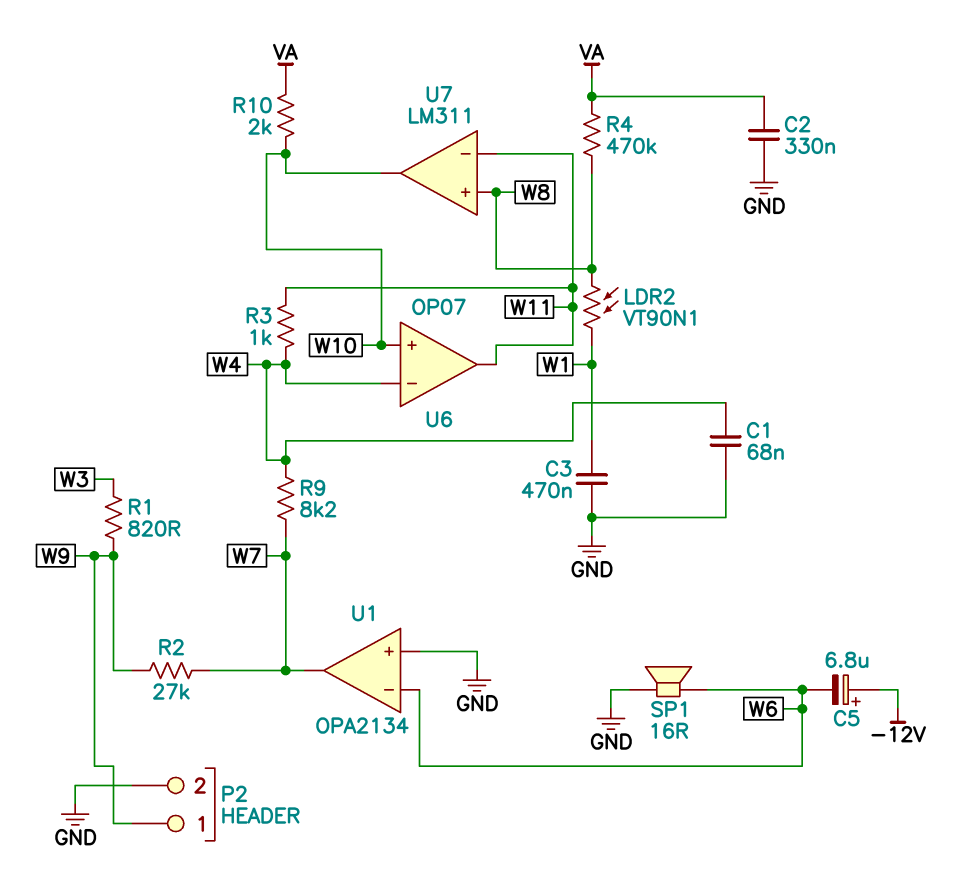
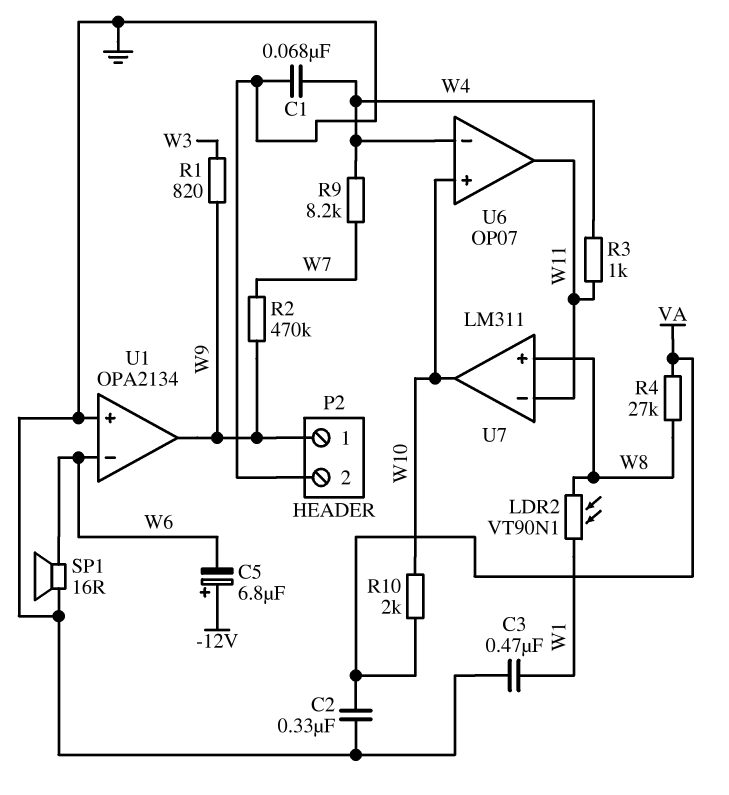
R2: 27k (W7, W9) -> 470k (W7, W9)
R4: 470k (VA, W8) -> 27k (VA, W8)
U1 pin out: W7 -> W9

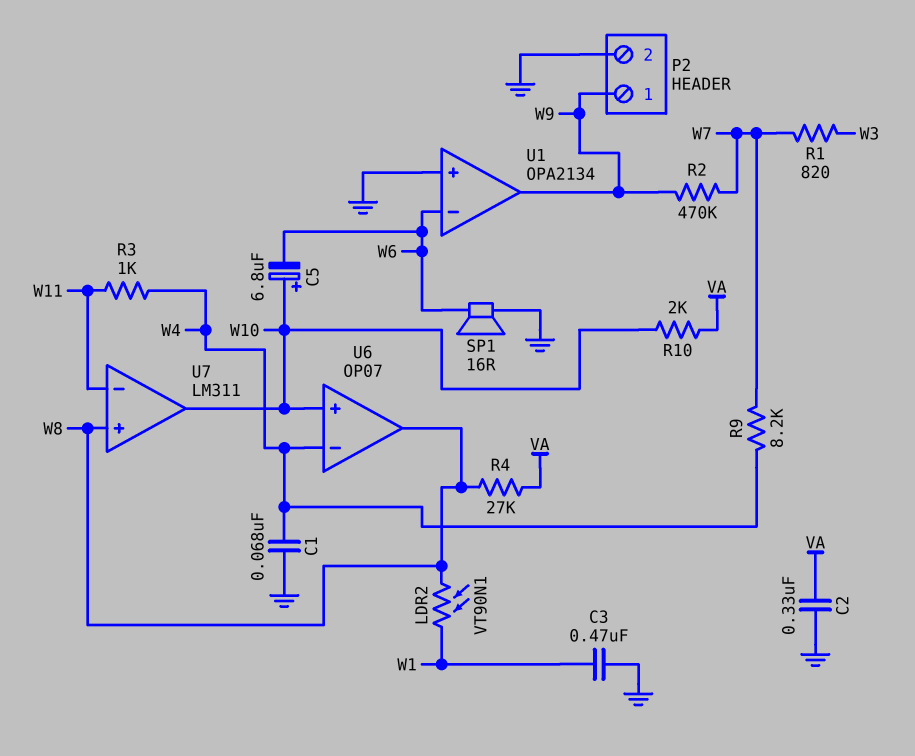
C5: 6.8uF (plus -12V, minus W6) -> 6.8uF (plus W10, minus W6)
R1: 820 (W3, W9) -> 820 (W3, W7)
U6 pin out: W11 -> W8

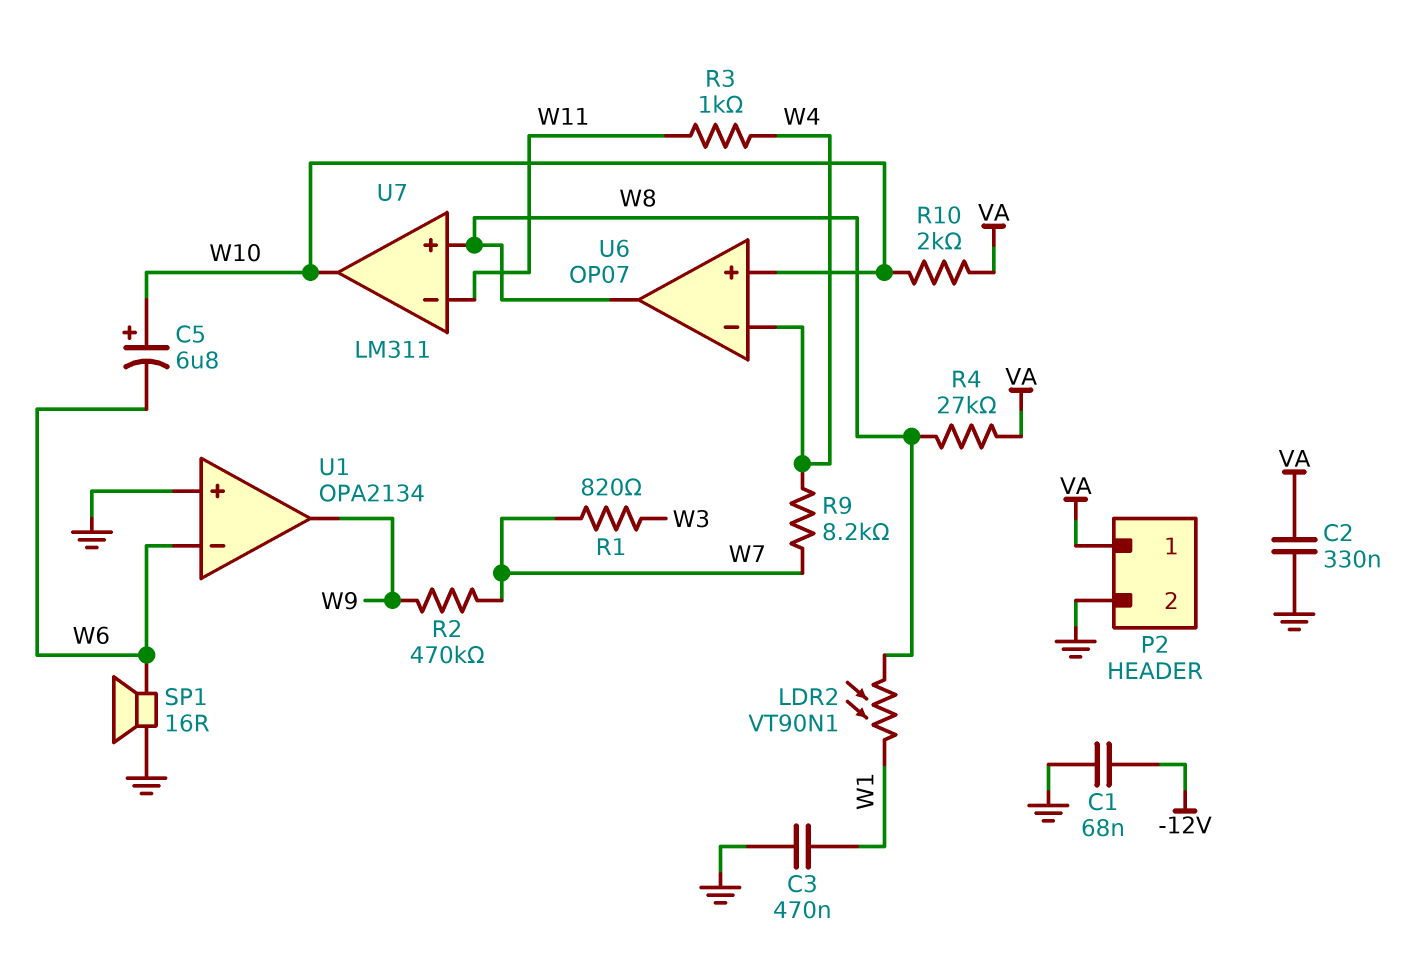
C1: 68nF (GND, W4) -> 68nF (-12V, GND)
P2 pin 1: W9 -> VA

